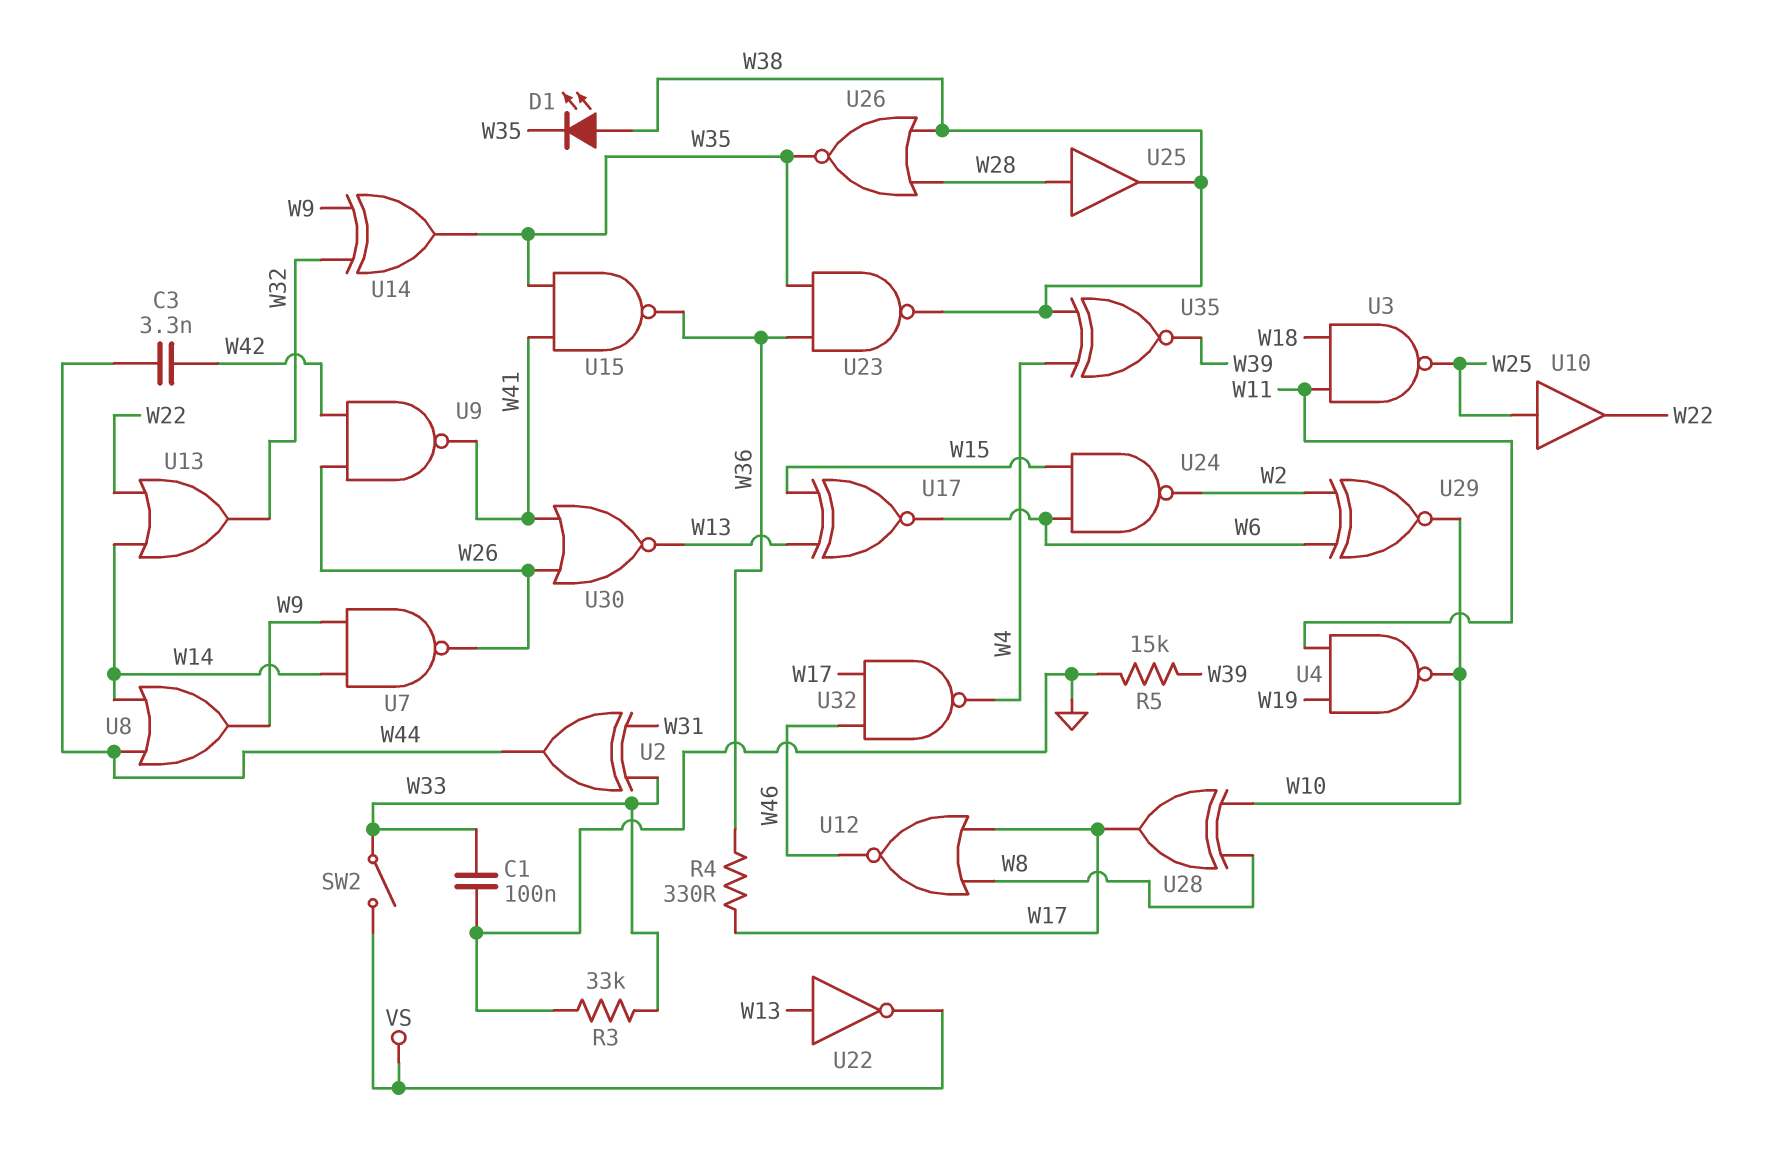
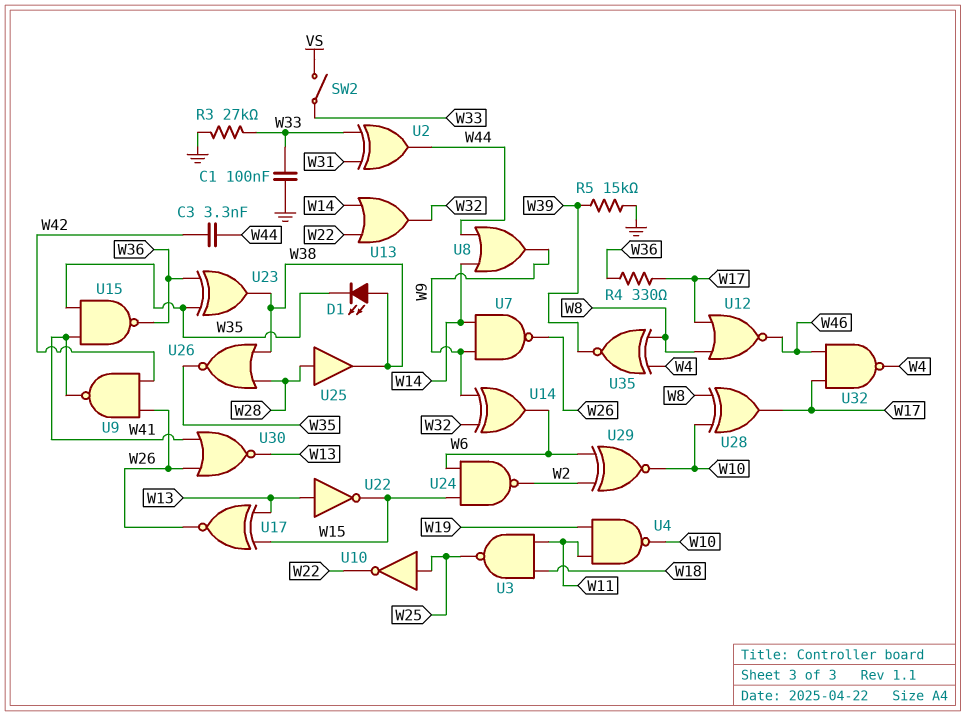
R3: 33k (GND, W33) -> 27k (GND, W33)
U10: buffer (in W25, out W22) -> NOT (in W25, out W22)
U14: XOR (in W9, in W32, out W35) -> XOR (in W9, in W32, out W6)
U17: XNOR (in W13, in W15, out W6) -> XNOR (in W13, in W15, out W26)
U22: NOT (in W13, out VS) -> NOT (in W13, out W15)
U23: NAND (in W35, in W36, out W38) -> XOR (in W35, in W36, out W38)
U35: XNOR (in W4, in W38, out W39) -> XNOR (in W4, in W8, out W39)

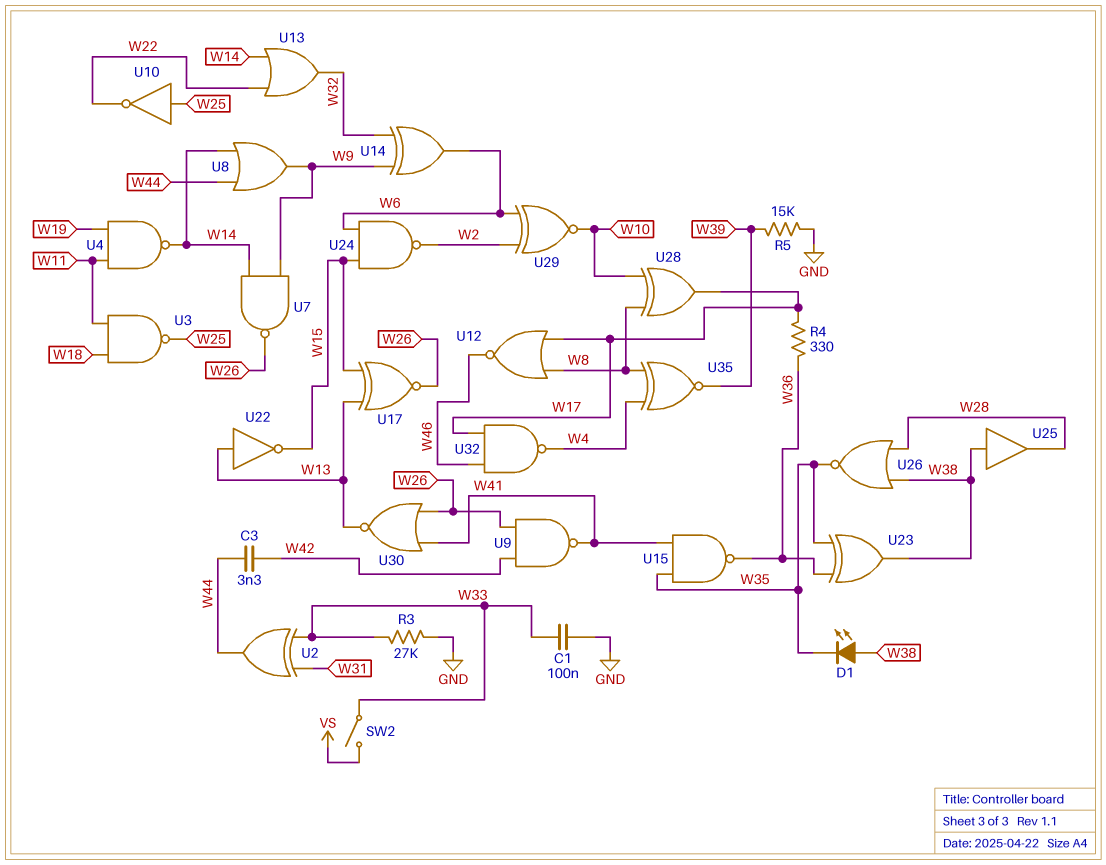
U4: NAND (in W11, in W19, out W10) -> NAND (in W11, in W19, out W14)
U25: buffer (in W28, out W38) -> buffer (in W38, out W28)

